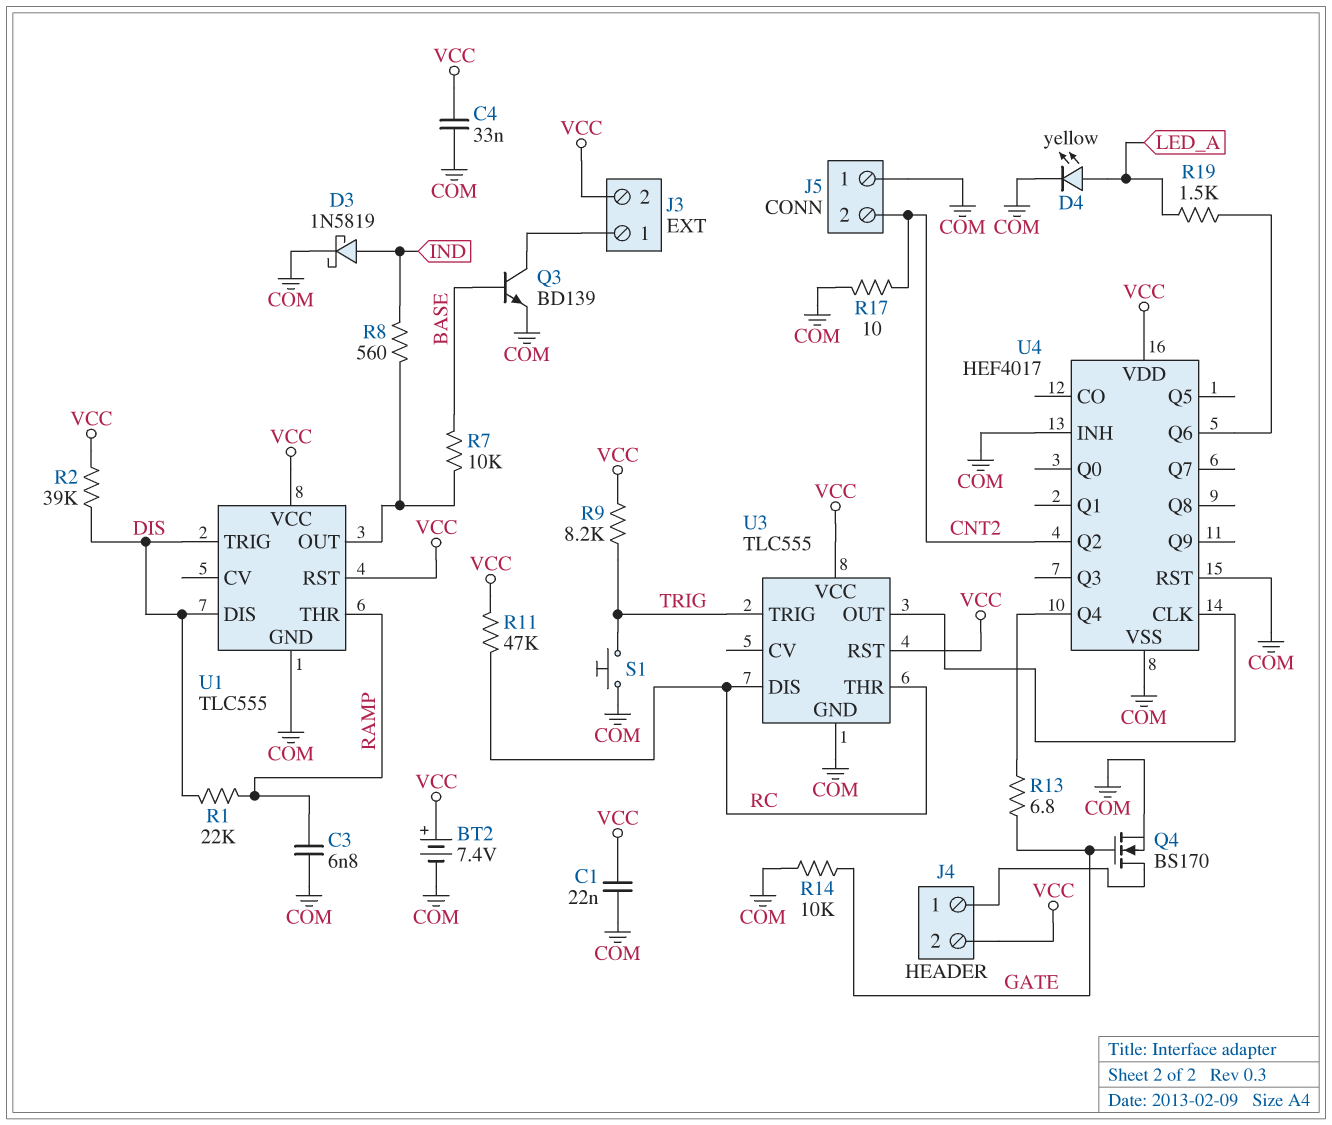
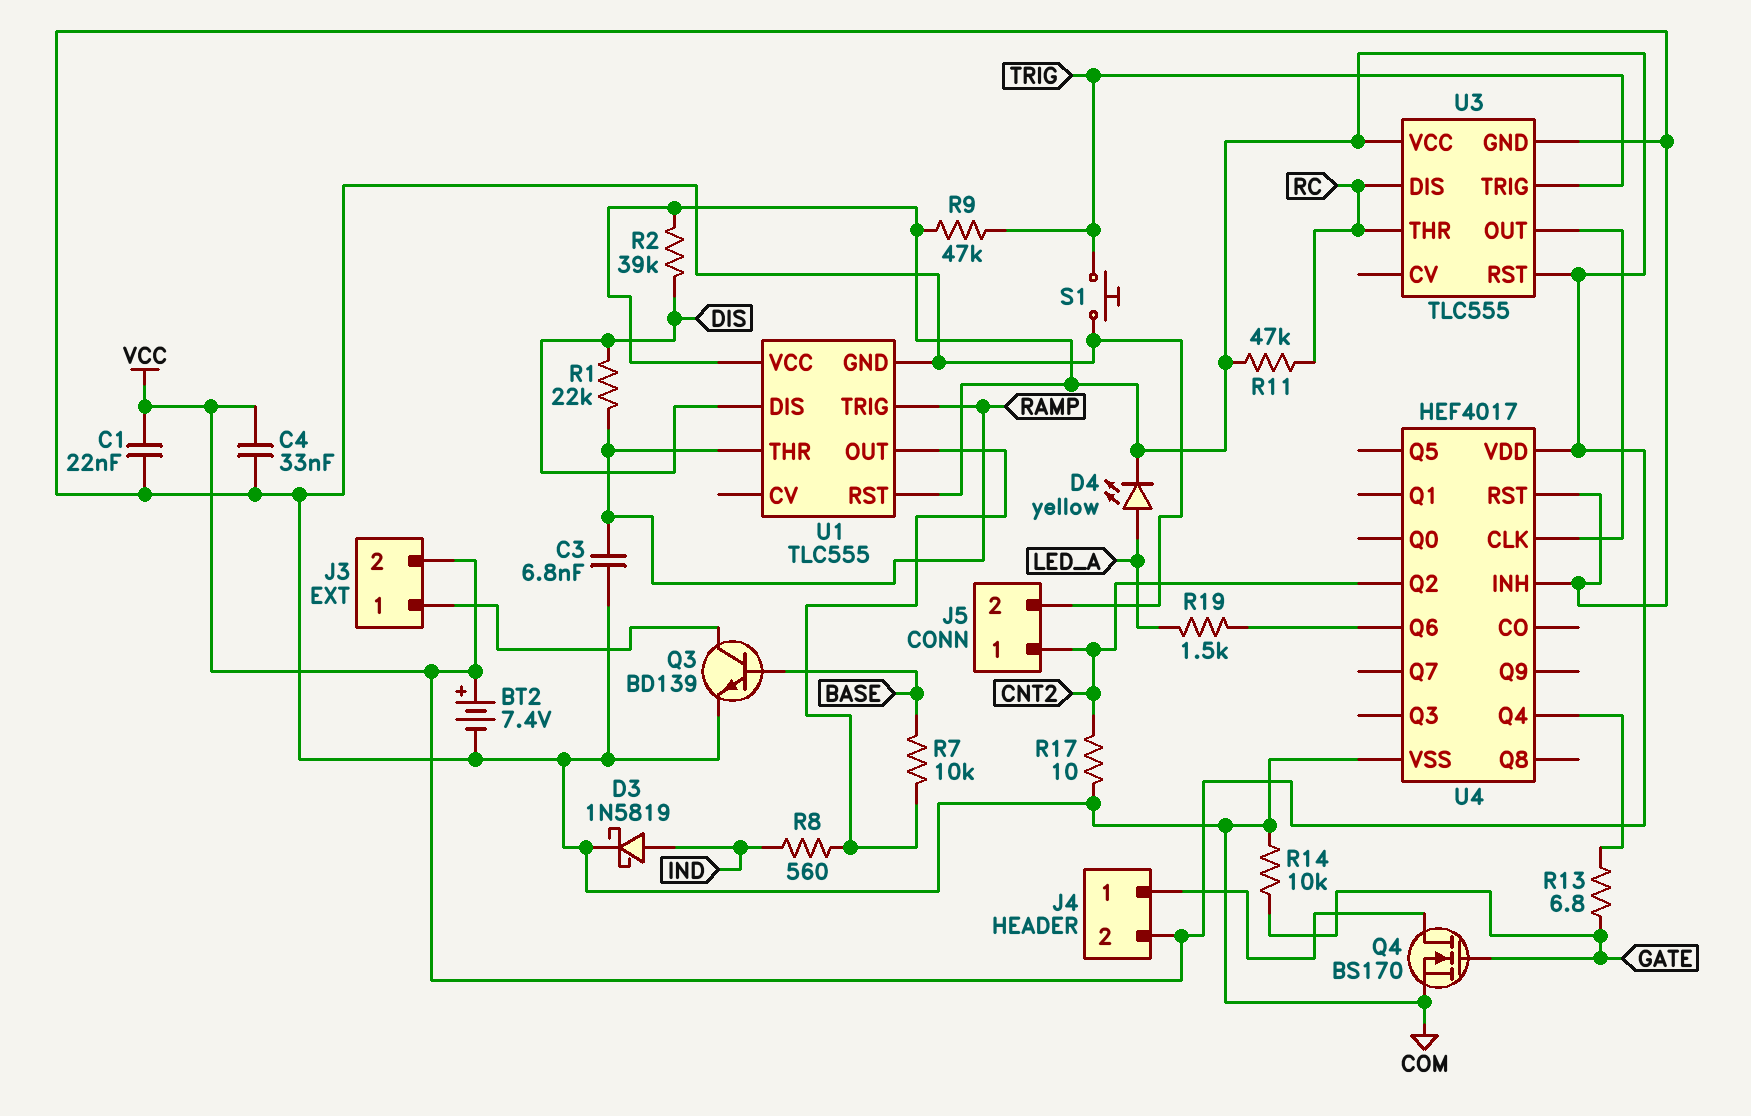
D4: LED yellow (A LED_A, K COM) -> LED yellow (A LED_A, K VCC)
J5 pin 1: COM -> CNT2
J5 pin 2: CNT2 -> COM
R9: 8.2k (TRIG, VCC) -> 47k (TRIG, VCC)
U1 pin TRIG: DIS -> RAMP

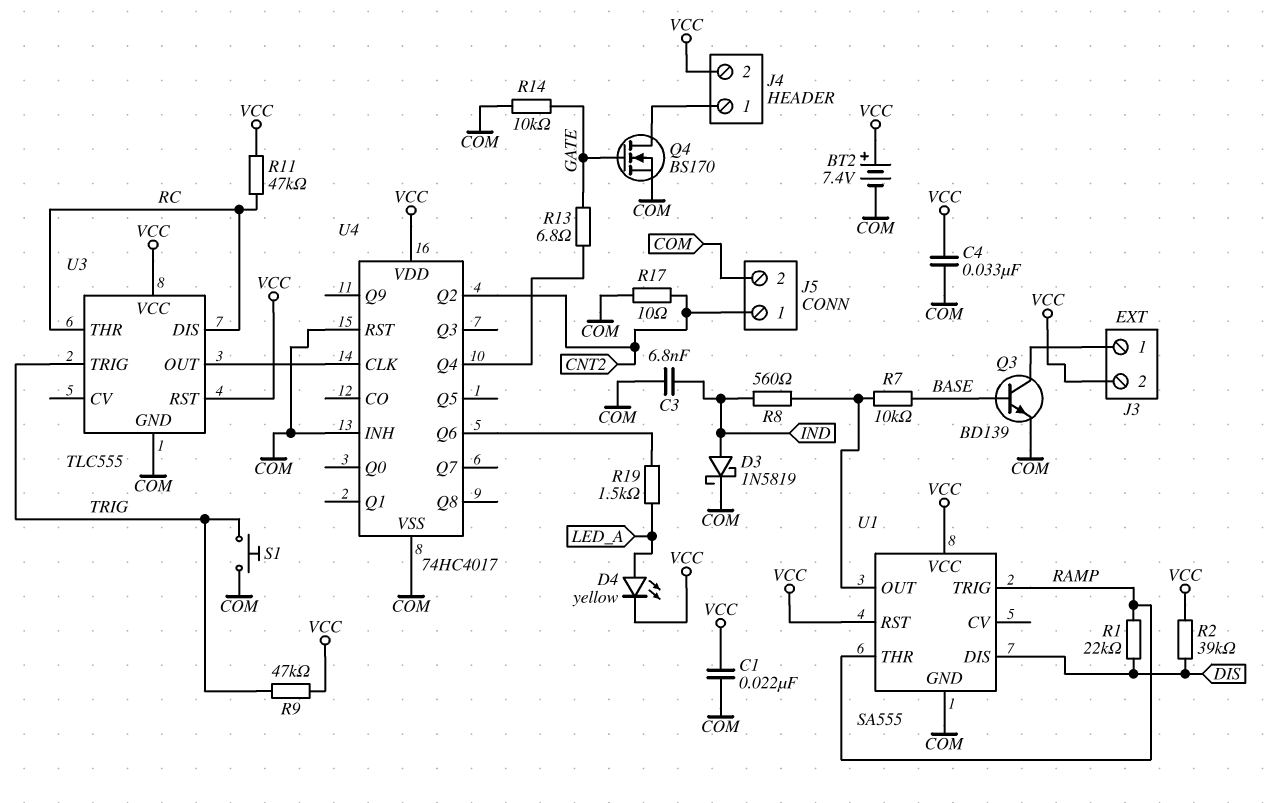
C3: 6.8nF (COM, RAMP) -> 6.8nF (COM, IND)
U1: TLC555 -> SA555
U4: HEF4017 -> 74HC4017

